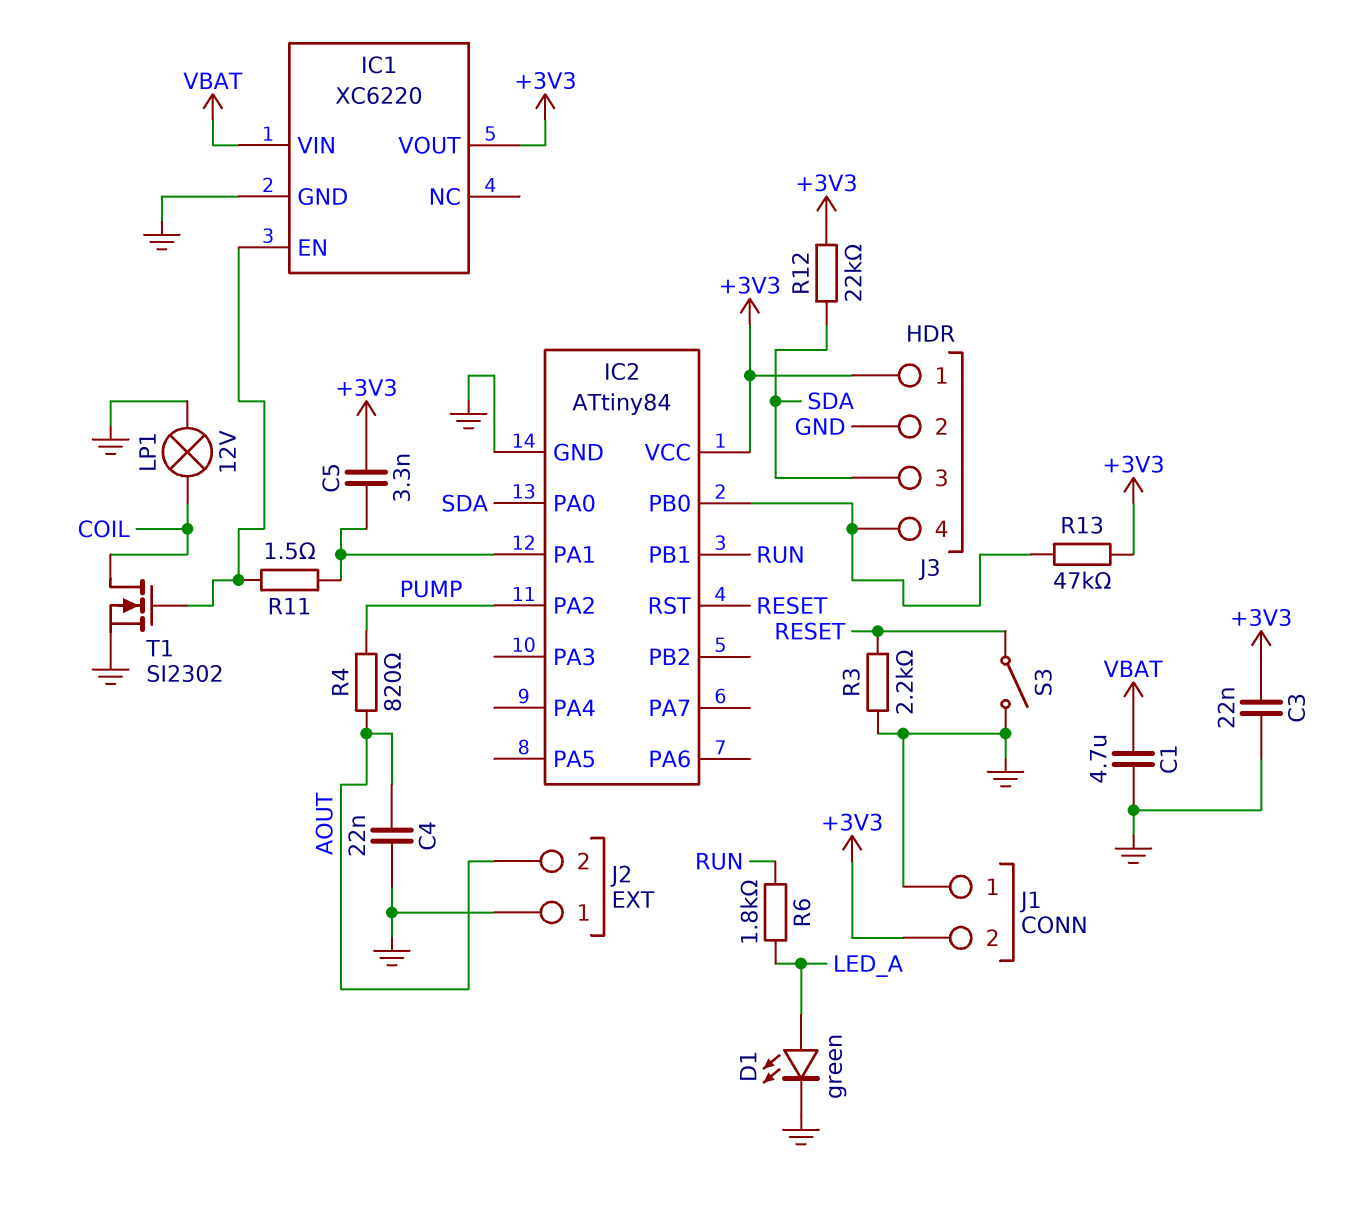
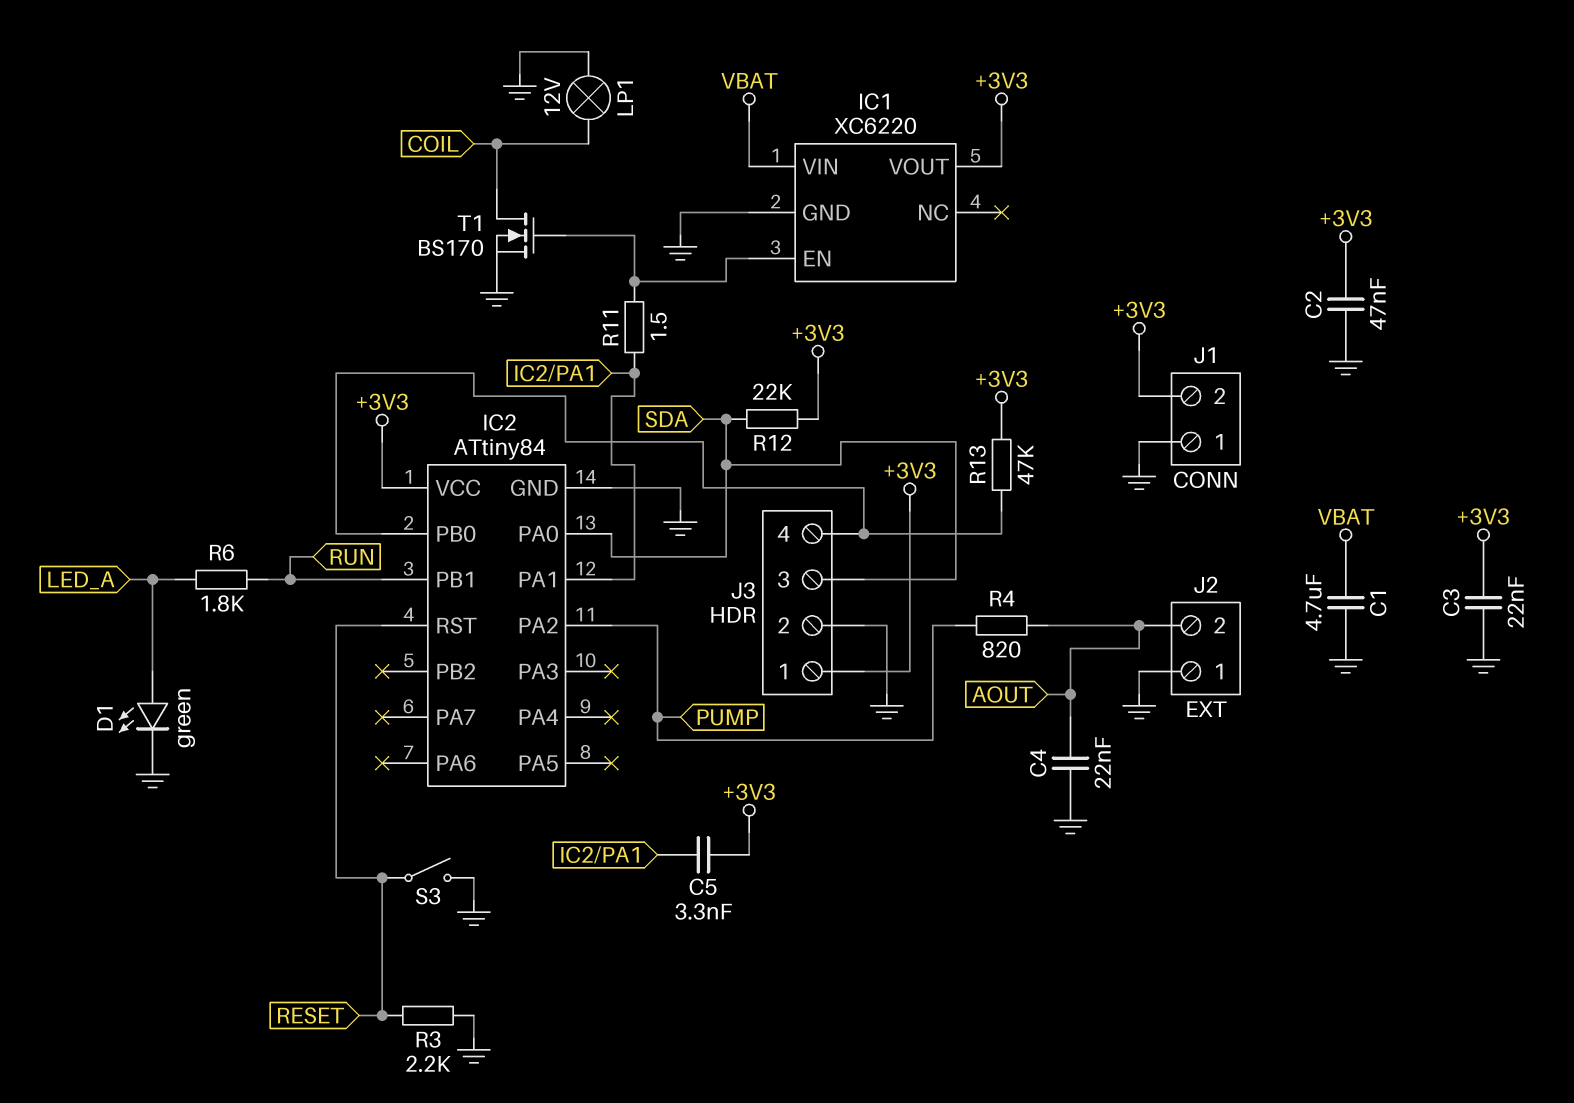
C2: none -> 47nF (+3V3, GND)
T1: NMOS SI2302 (G IC1/EN, D COIL, S GND) -> NMOS BS170 (G IC1/EN, D COIL, S GND)

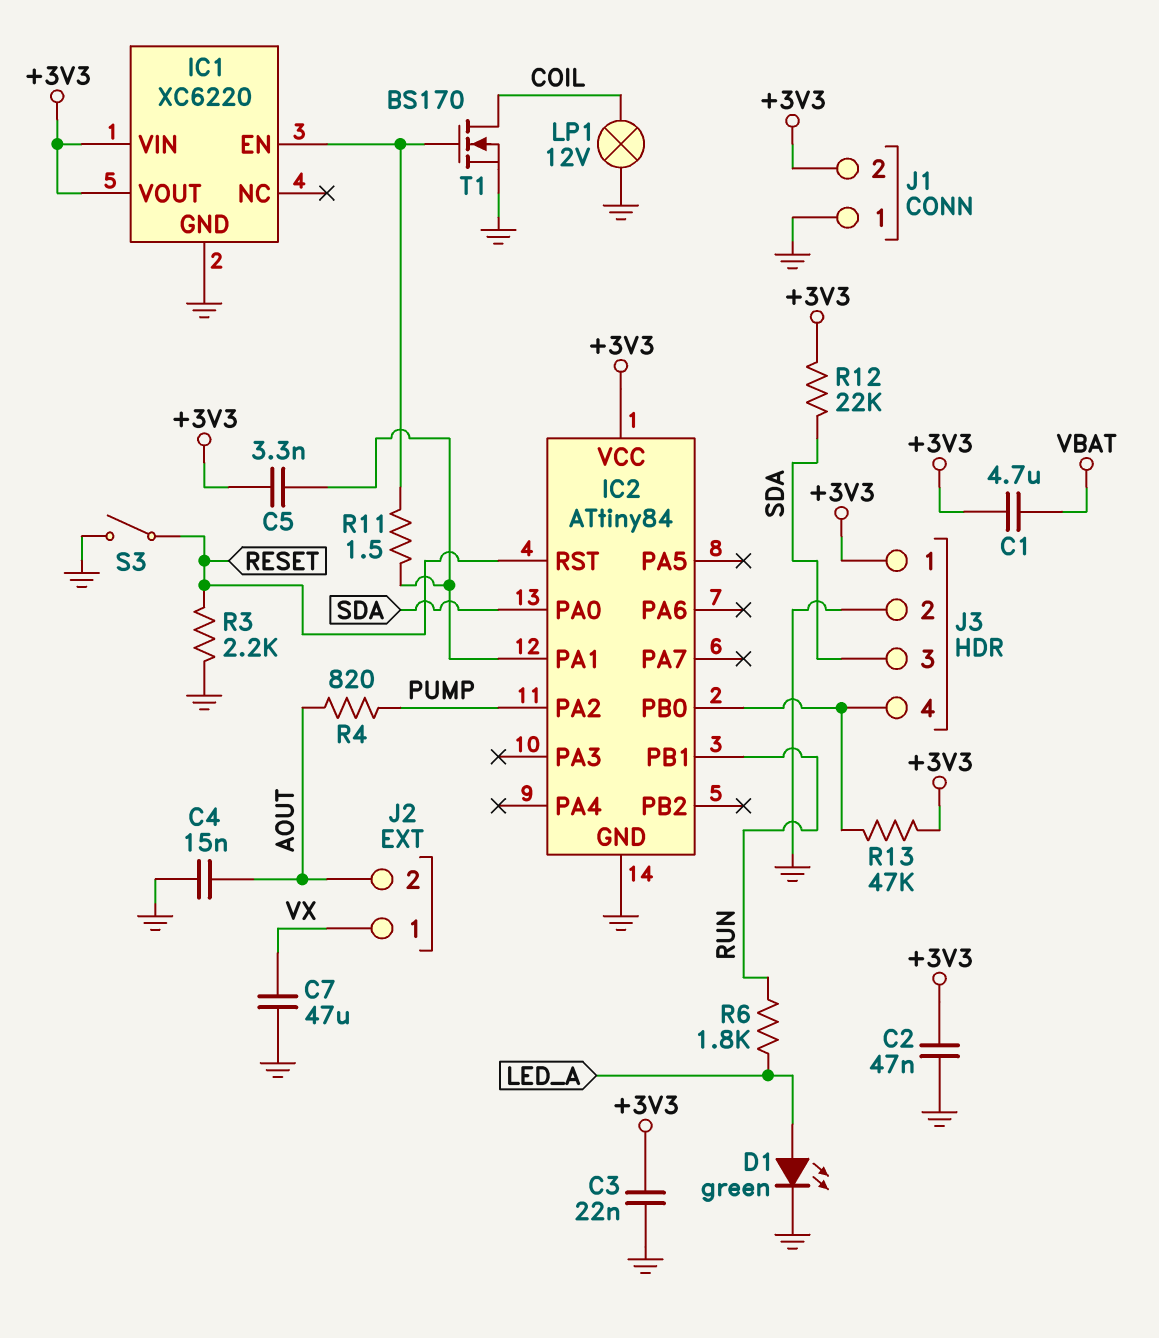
C1: 4.7uF (GND, VBAT) -> 4.7uF (+3V3, VBAT)
C4: 22nF (AOUT, GND) -> 15nF (AOUT, GND)
C7: none -> 47uF (GND, VX)
IC1 pin VIN: VBAT -> +3V3
J2 pin 1: GND -> VX

